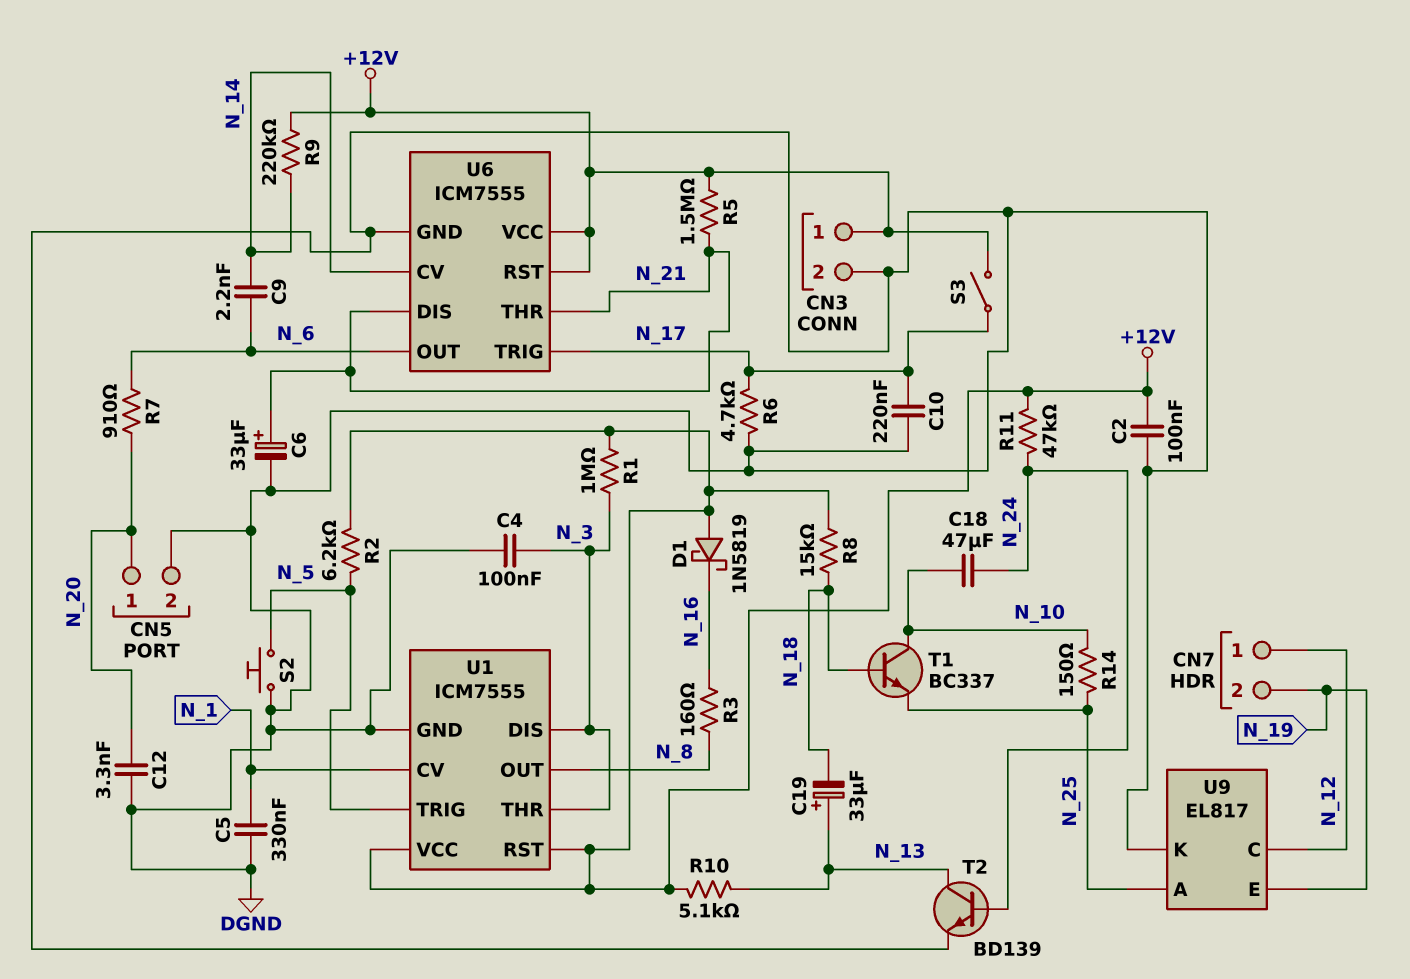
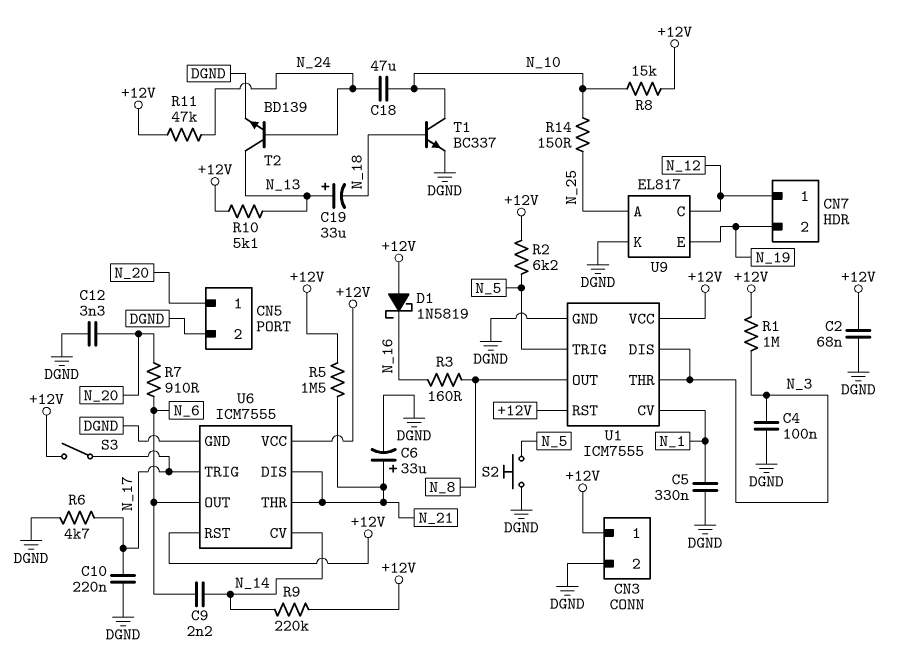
C2: 100nF (+12V, DGND) -> 68nF (+12V, DGND)
R8: 15k (+12V, N_18) -> 15k (+12V, N_10)
T1: NPN BC337 (B N_18, C N_10, E N_25) -> NPN BC337 (B N_18, C N_10, E DGND)

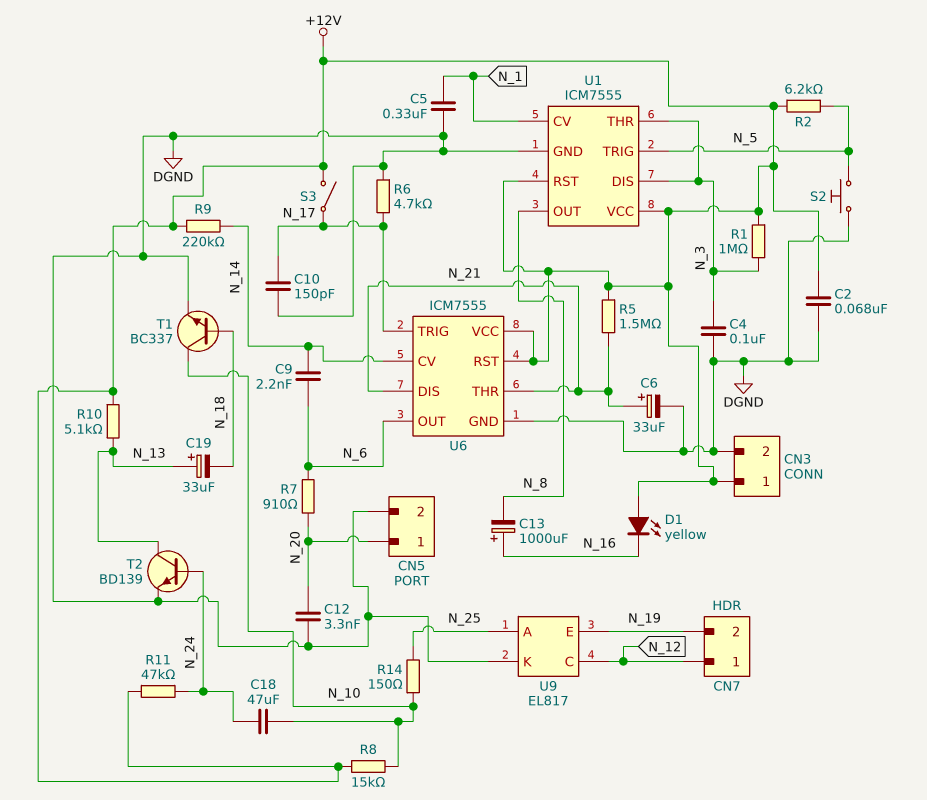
C10: 220nF (DGND, N_17) -> 150pF (DGND, N_17)
C13: none -> 1000uF (plus N_16, minus N_8)
D1: schottky 1N5819 (A +12V, K N_16) -> LED yellow (A +12V, K N_16)
R3: 160 (N_8, N_16) -> none

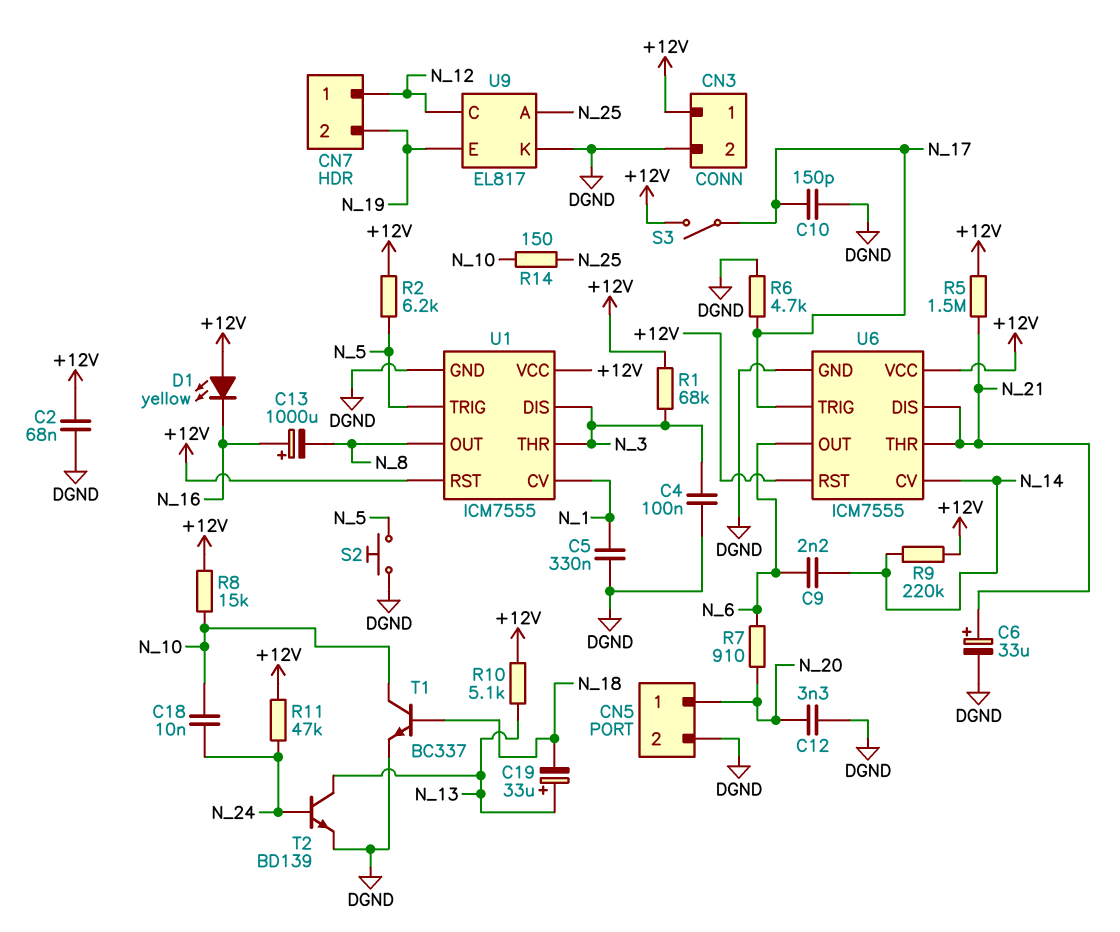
C18: 47uF (N_10, N_24) -> 10nF (N_10, N_24)
R1: 1M (+12V, N_3) -> 68k (+12V, N_3)

